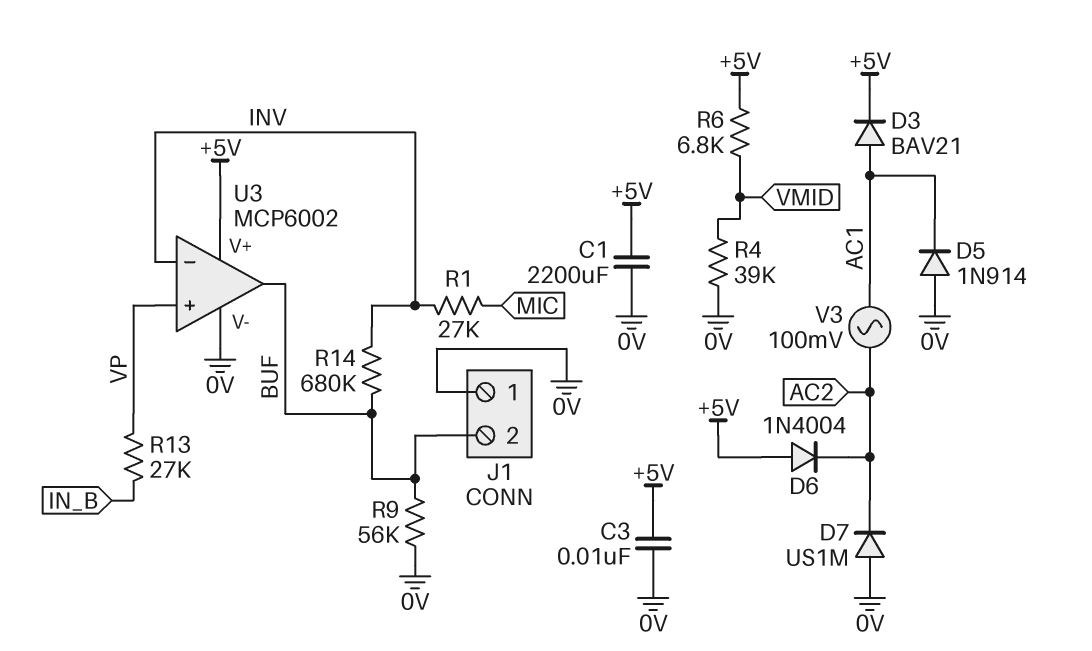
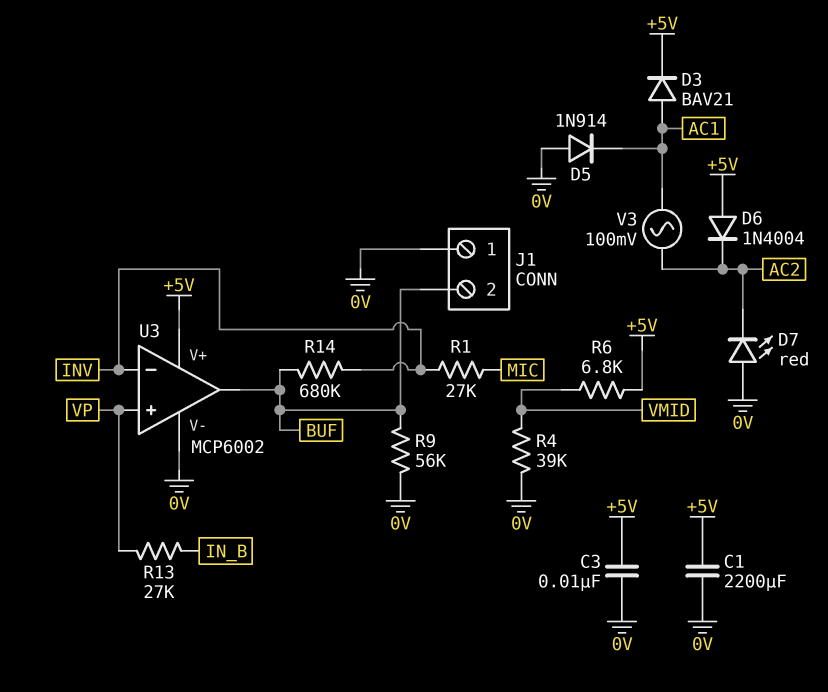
D7: diode US1M (A 0V, K AC2) -> LED red (A 0V, K AC2)

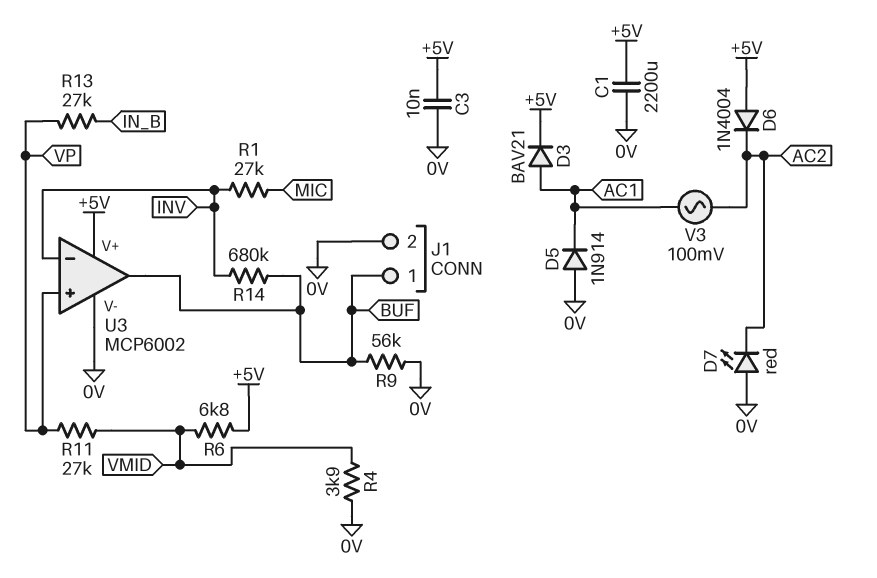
J1 pin 1: 0V -> BUF
J1 pin 2: BUF -> 0V
R4: 39k (0V, VMID) -> 3.9k (0V, VMID)
R11: none -> 27k (VMID, VP)

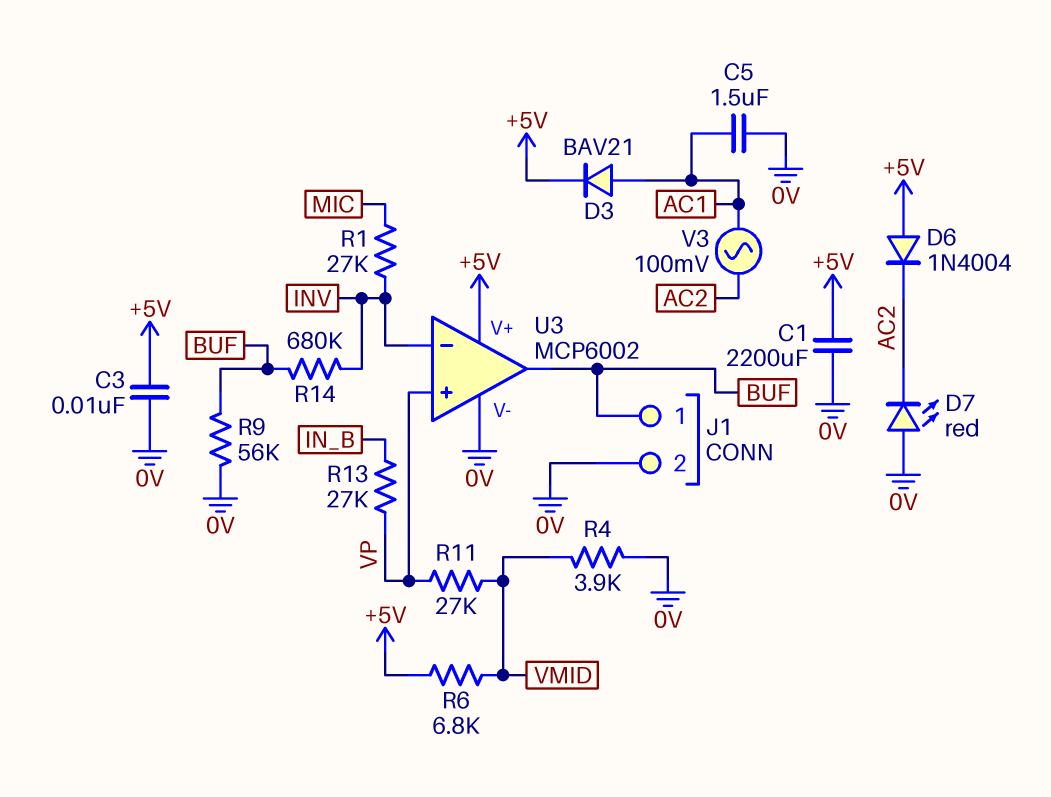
C5: none -> 1.5uF (0V, AC1)
D5: diode 1N914 (A 0V, K AC1) -> none

